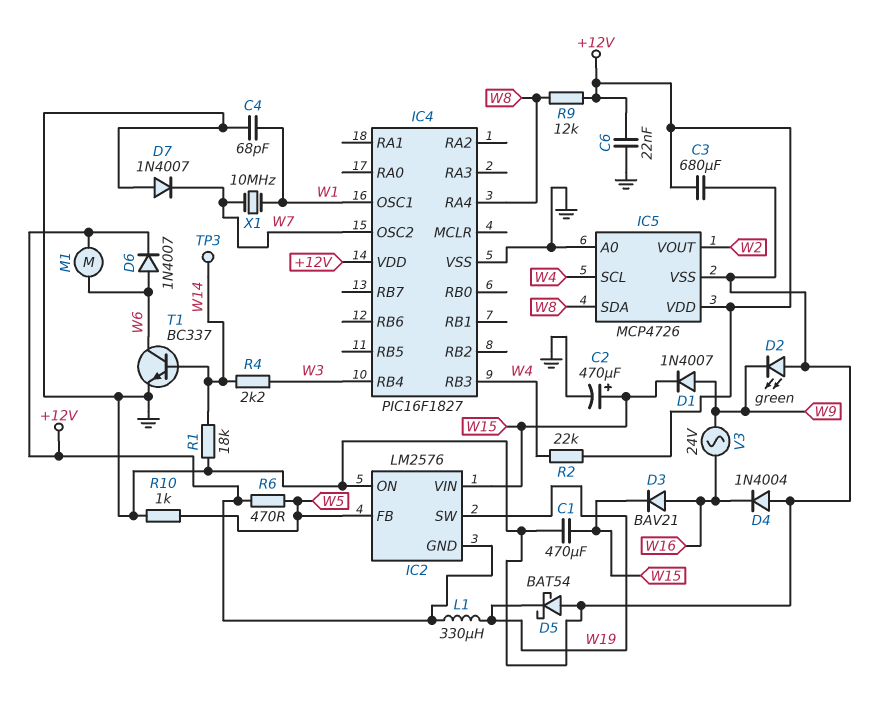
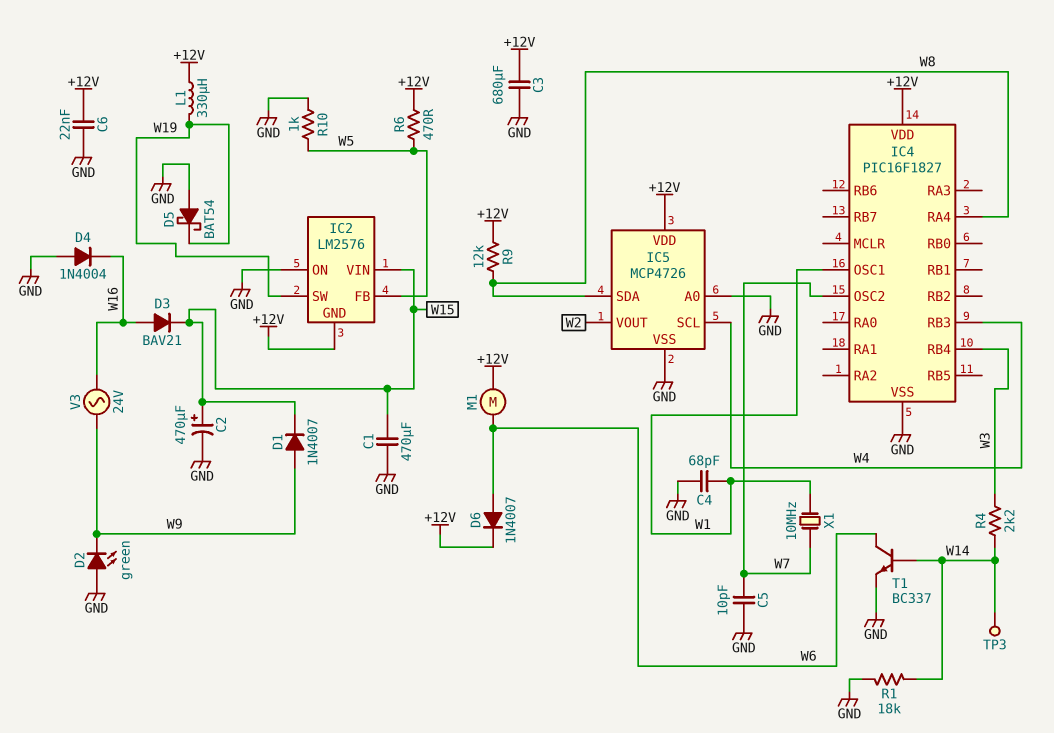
C5: none -> 10pF (GND, W7)
D7: diode 1N4007 (A GND, K W7) -> none
R2: 22k (+12V, W4) -> none

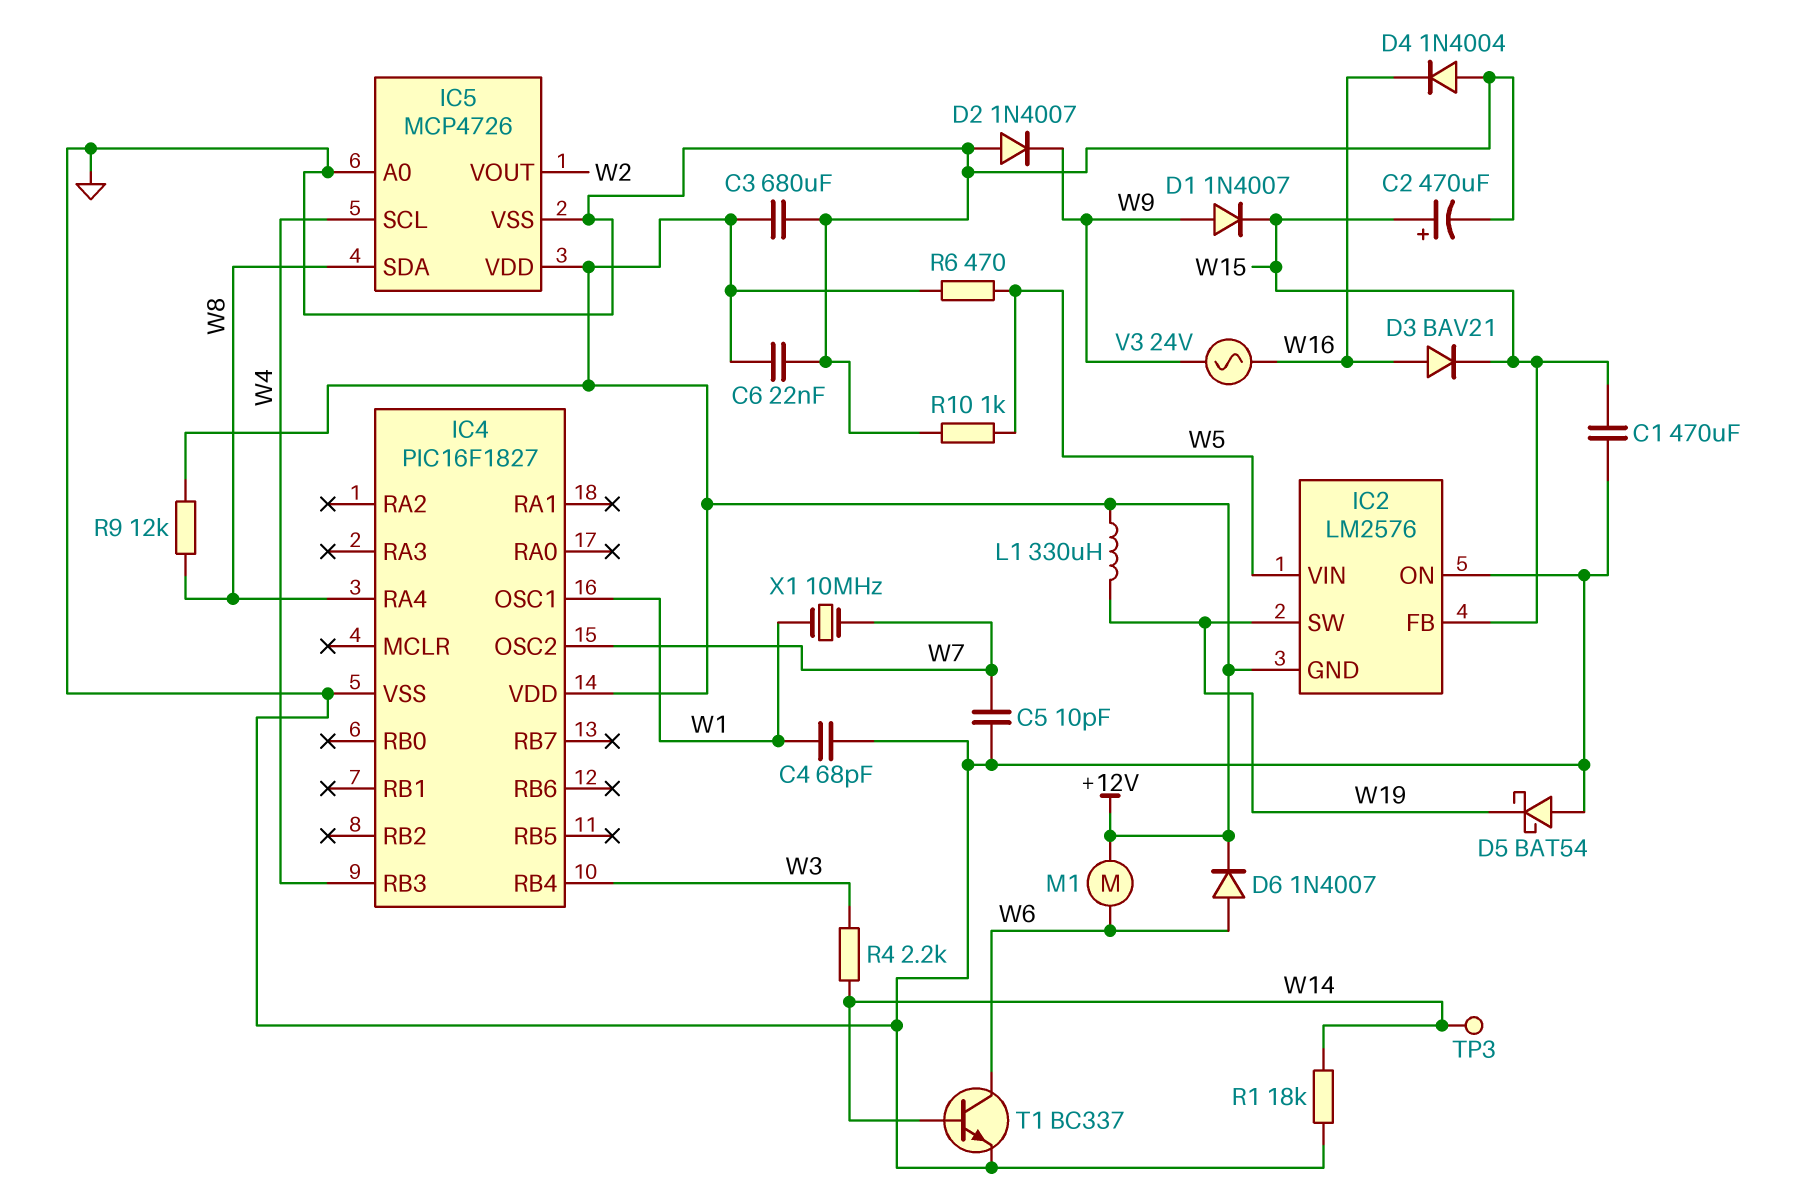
D2: LED green (A GND, K W9) -> diode 1N4007 (A GND, K W9)
IC2 pin FB: W5 -> W15
IC2 pin VIN: W15 -> W5

